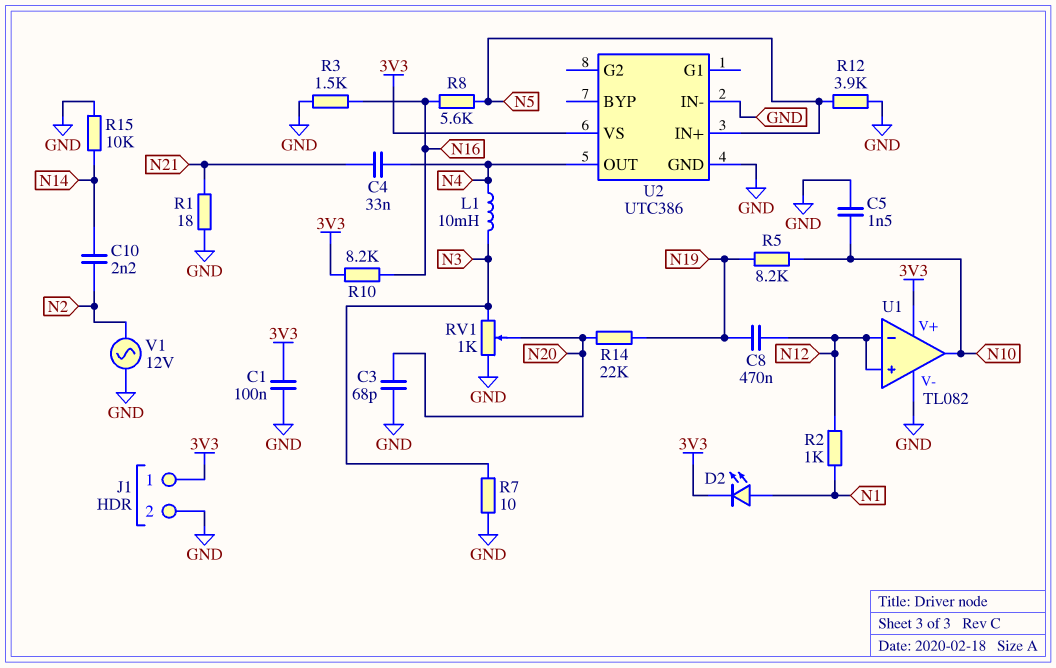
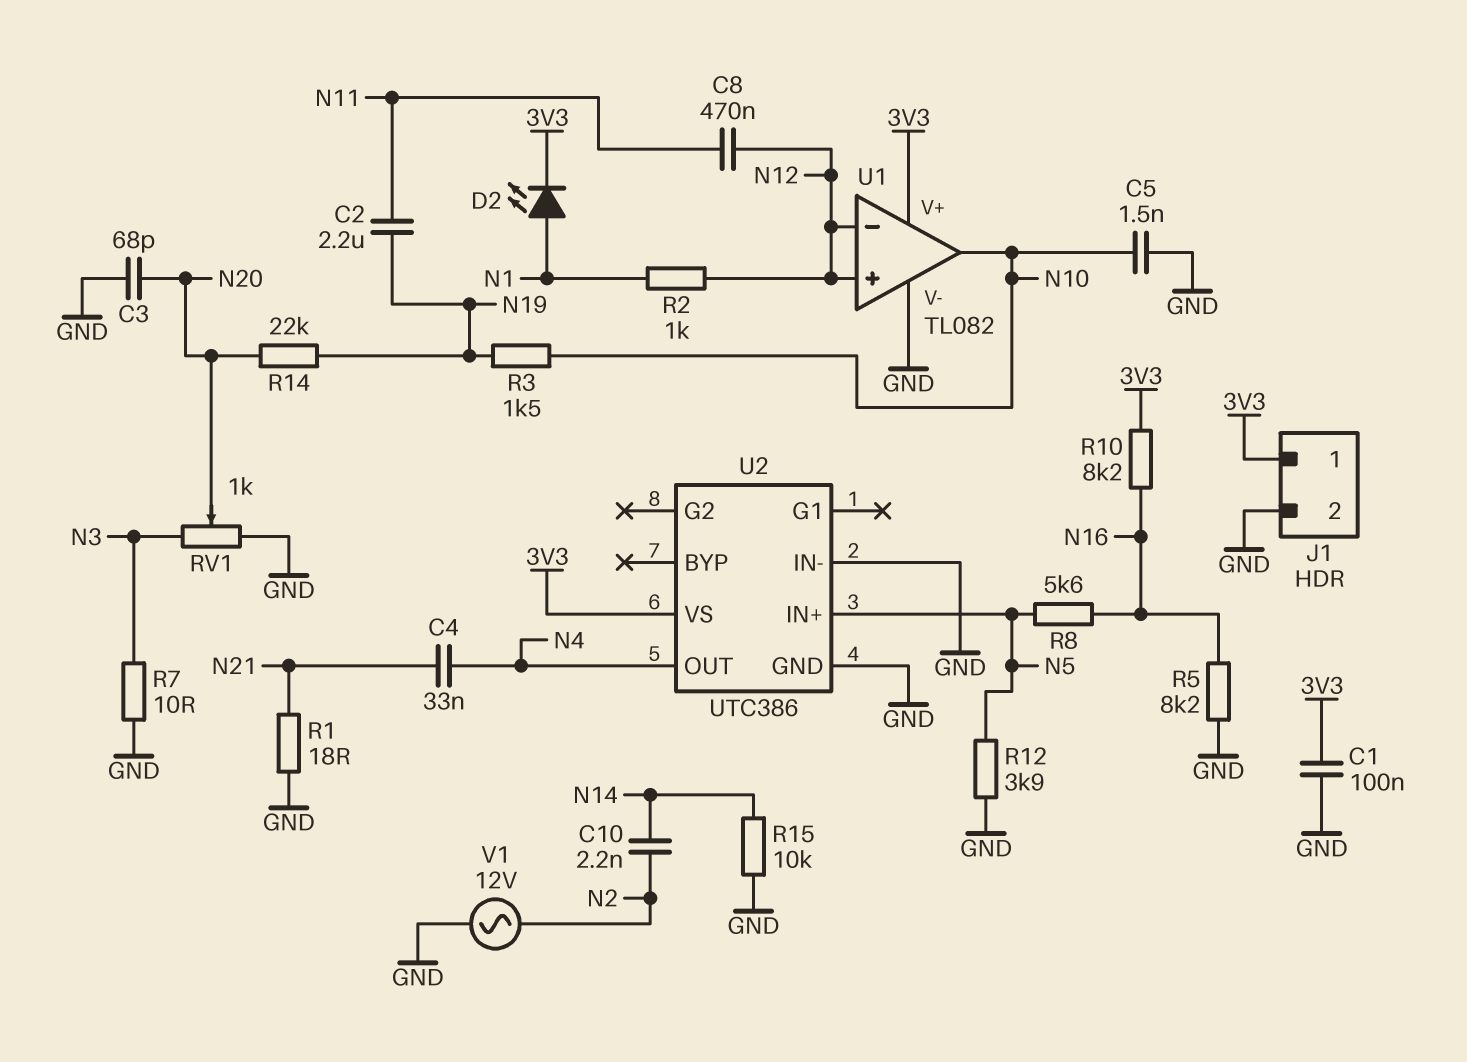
C2: none -> 2.2uF (N11, N19)
C8: 470nF (N12, N19) -> 470nF (N11, N12)
L1: 10mH (N3, N4) -> none
R3: 1.5k (GND, N16) -> 1.5k (N10, N19)
R5: 8.2k (N10, N19) -> 8.2k (GND, N16)

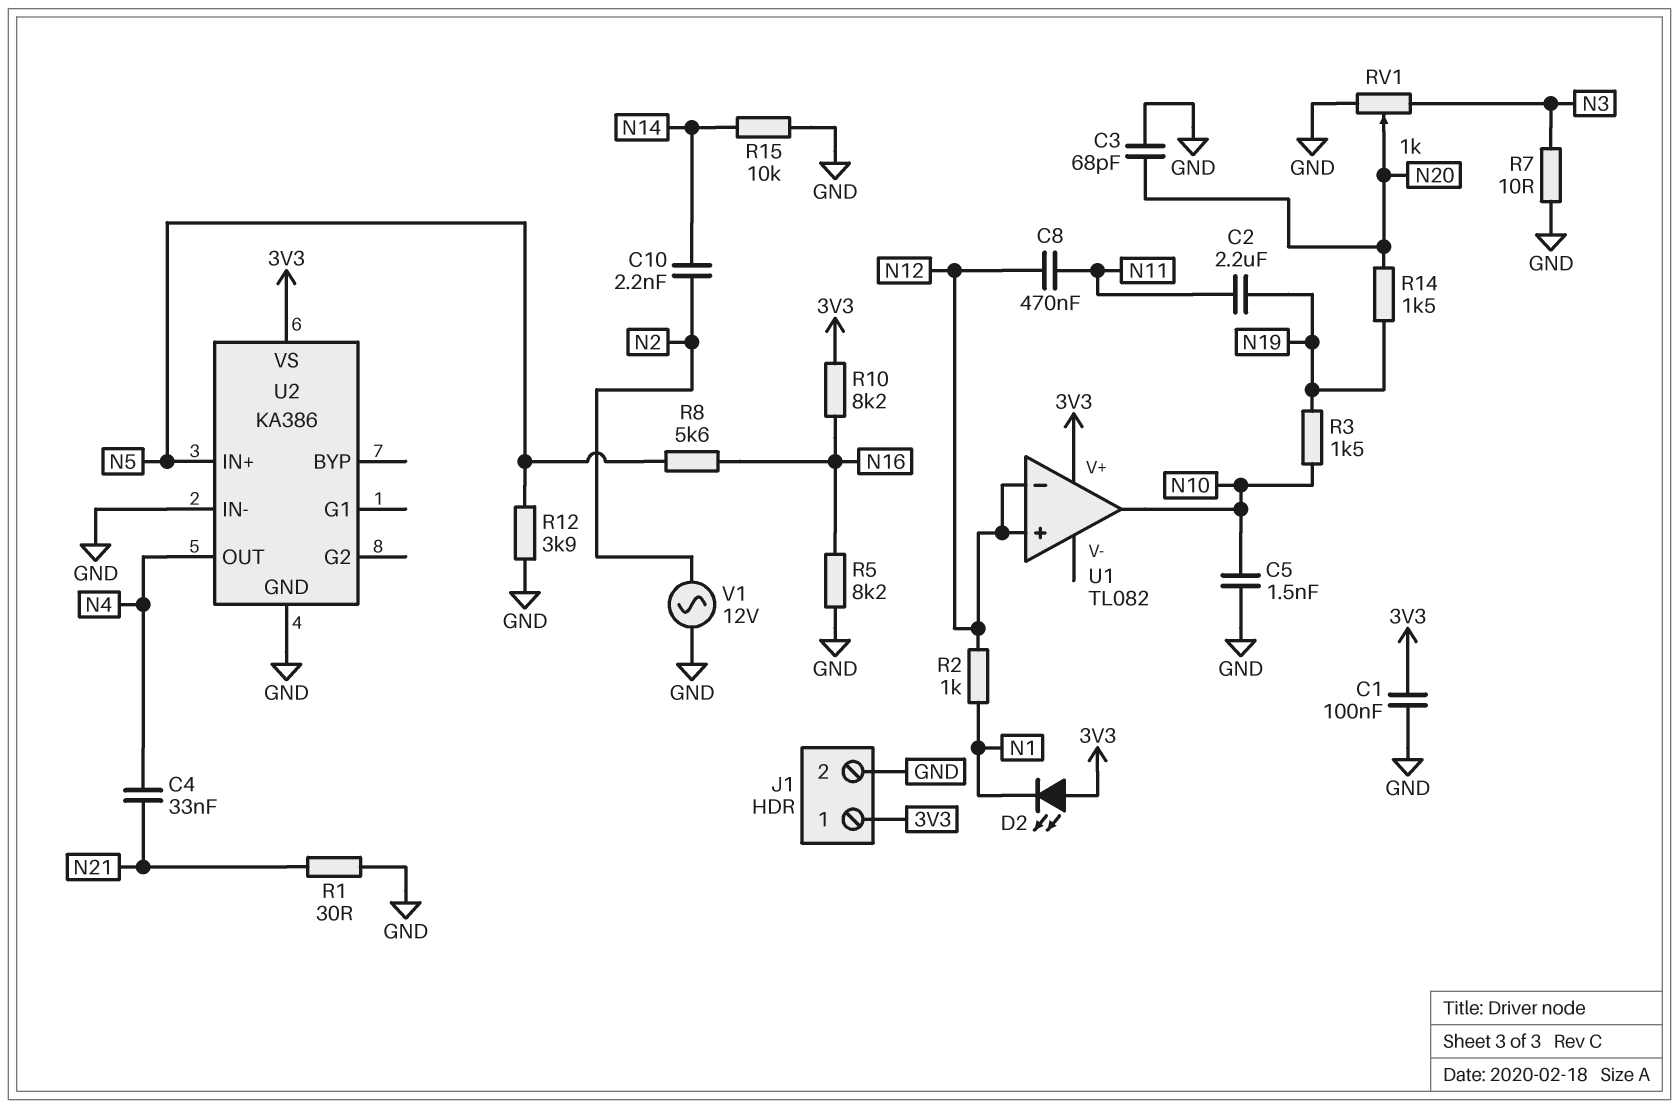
D2: LED (A N1, K 3V3) -> LED (A 3V3, K N1)
R1: 18 (GND, N21) -> 30 (GND, N21)
R14: 22k (N19, N20) -> 1.5k (N19, N20)
U1 pin V-: GND -> none
U2: UTC386 -> KA386

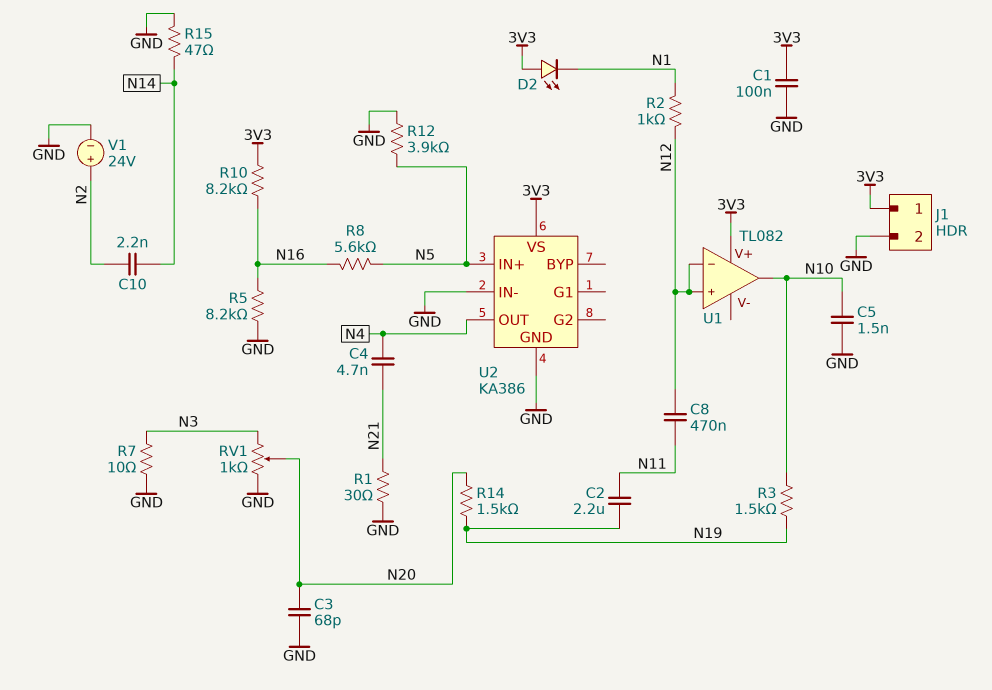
C4: 33nF (N4, N21) -> 4.7nF (N4, N21)
R15: 10k (GND, N14) -> 47 (GND, N14)
V1: AC 12V (GND, N2) -> 24V (plus N2, minus GND)

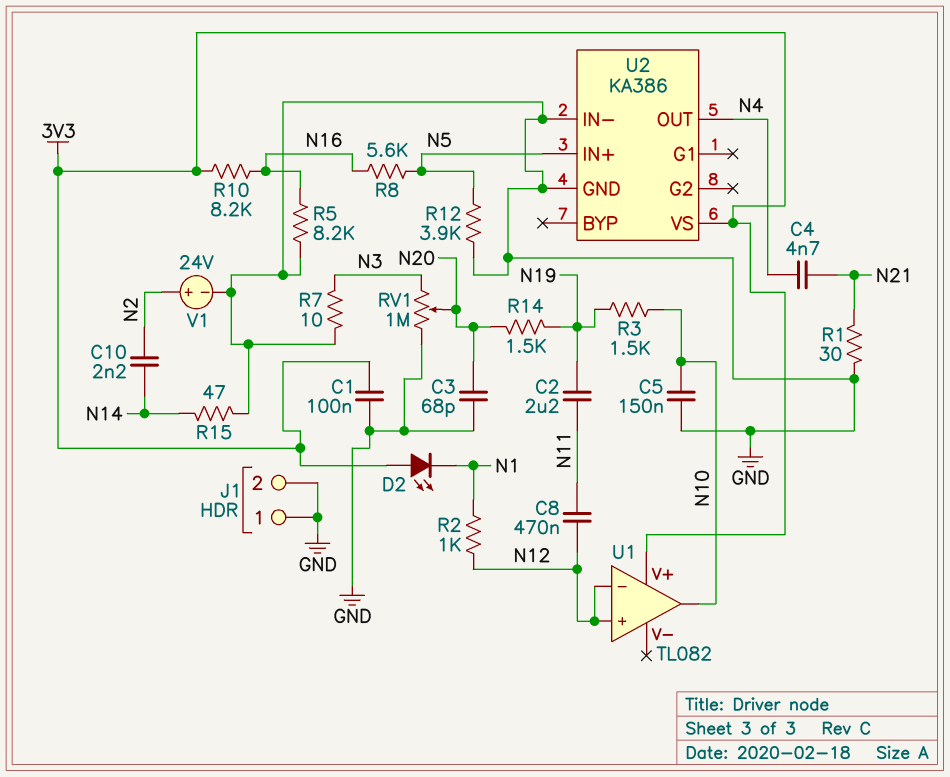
C5: 1.5nF (GND, N10) -> 150nF (GND, N10)
J1 pin 1: 3V3 -> GND
RV1: 1k (GND, N3, wiper N20) -> 1M (GND, N3, wiper N20)

